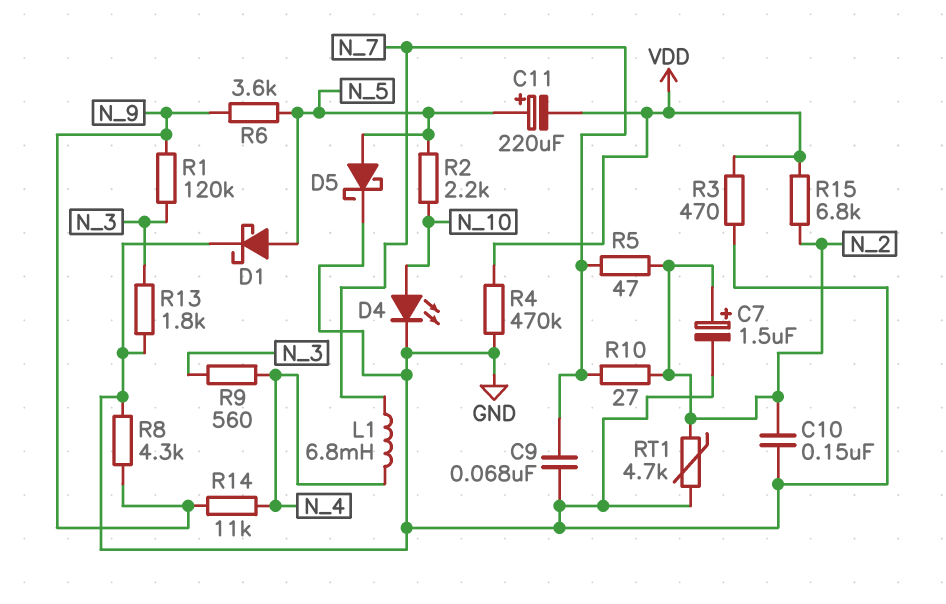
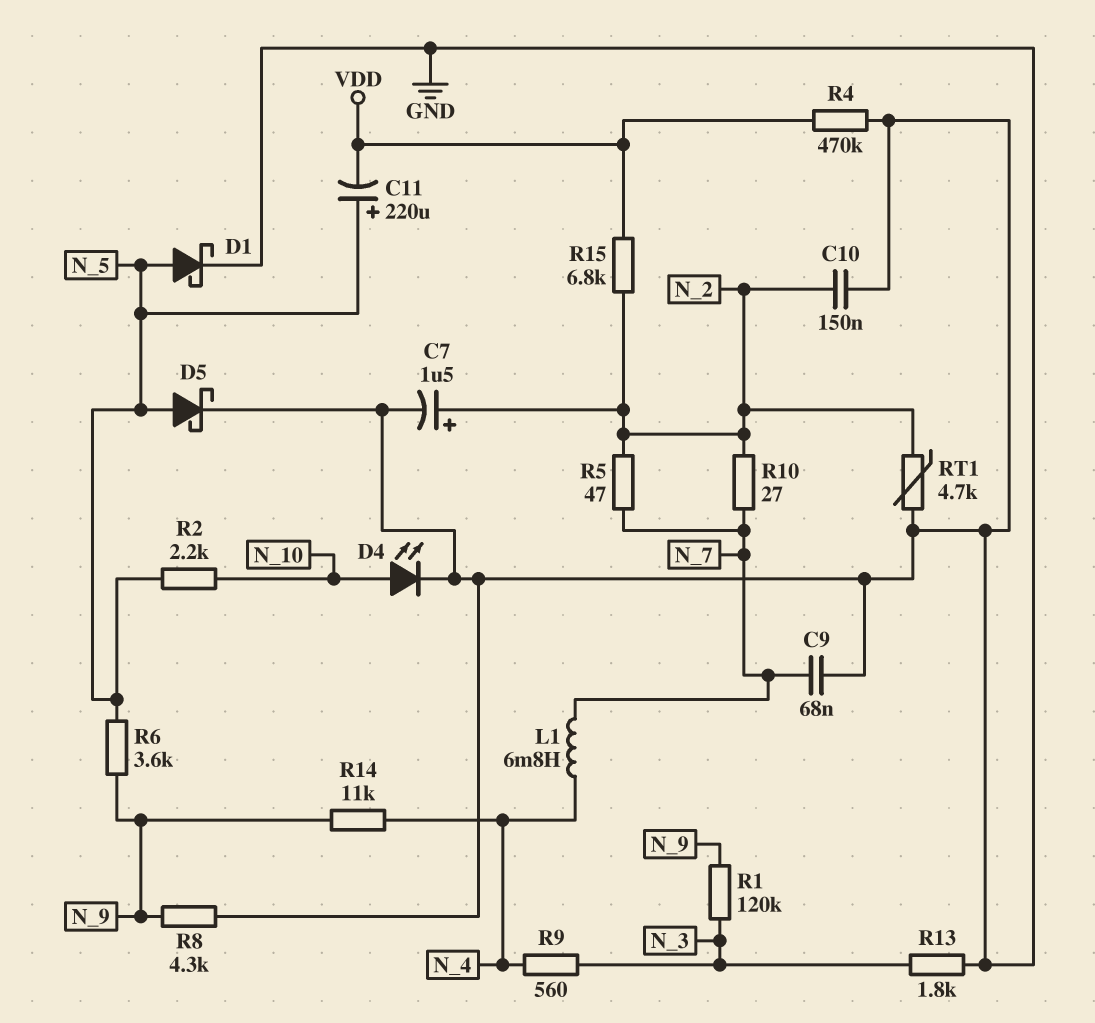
R3: 470 (GND, VDD) -> none

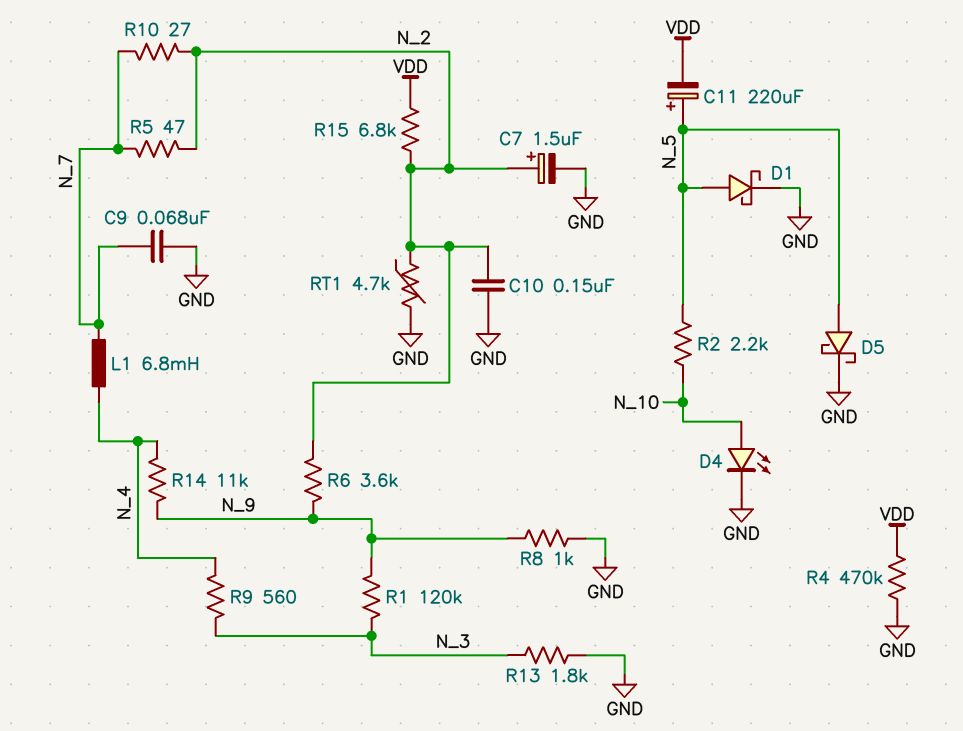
R6: 3.6k (N_5, N_9) -> 3.6k (N_2, N_9)
R8: 4.3k (GND, N_9) -> 1k (GND, N_9)

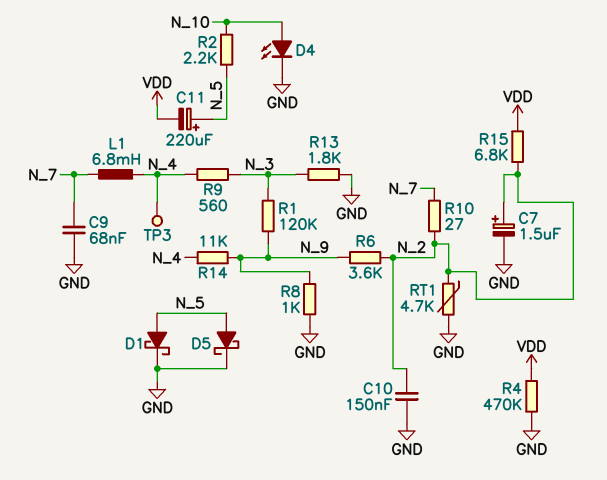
R5: 47 (N_2, N_7) -> none
TP3: none -> test point (N_4)

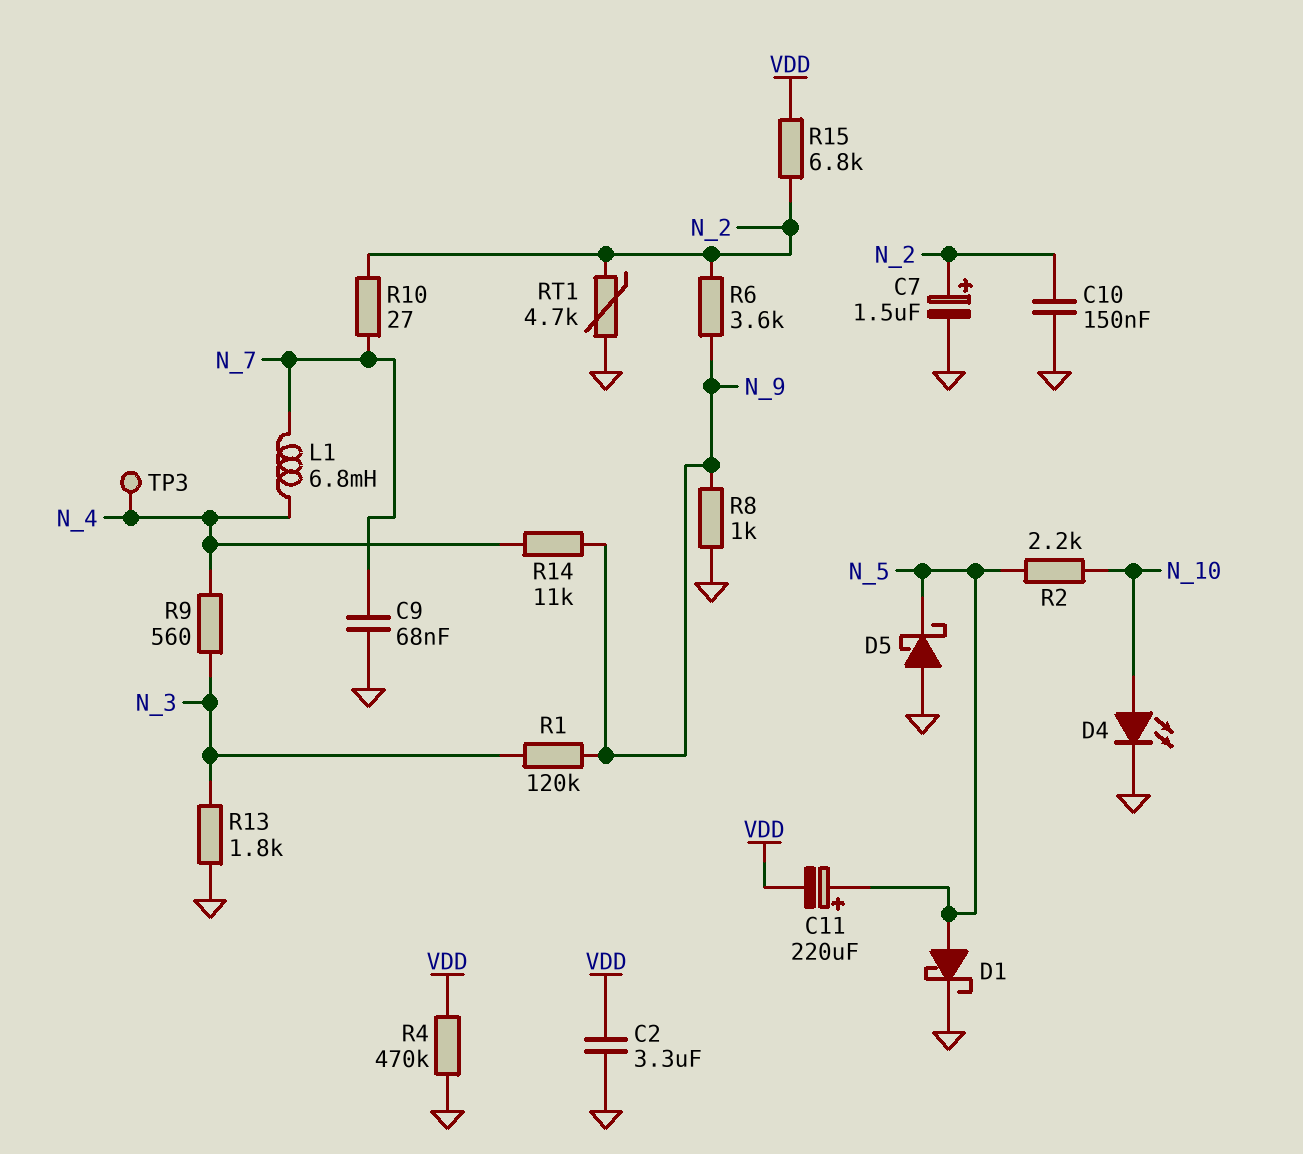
C2: none -> 3.3uF (GND, VDD)
D5: schottky (A N_5, K GND) -> schottky (A GND, K N_5)

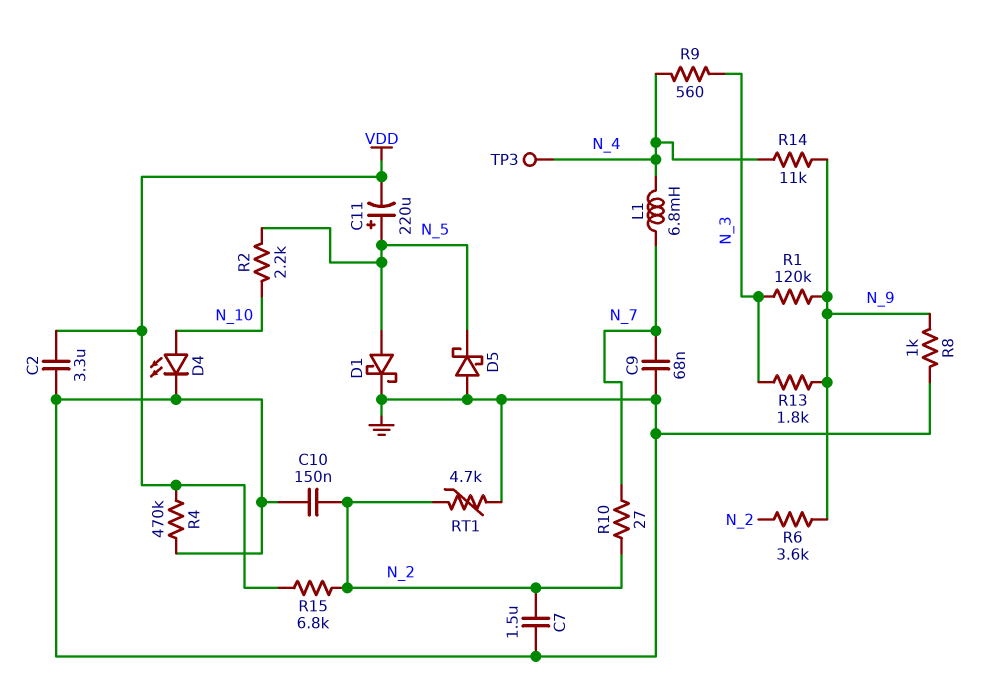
C7: 1.5uF (plus N_2, minus GND) -> 1.5uF (GND, N_2)
R13: 1.8k (GND, N_3) -> 1.8k (N_3, N_9)

